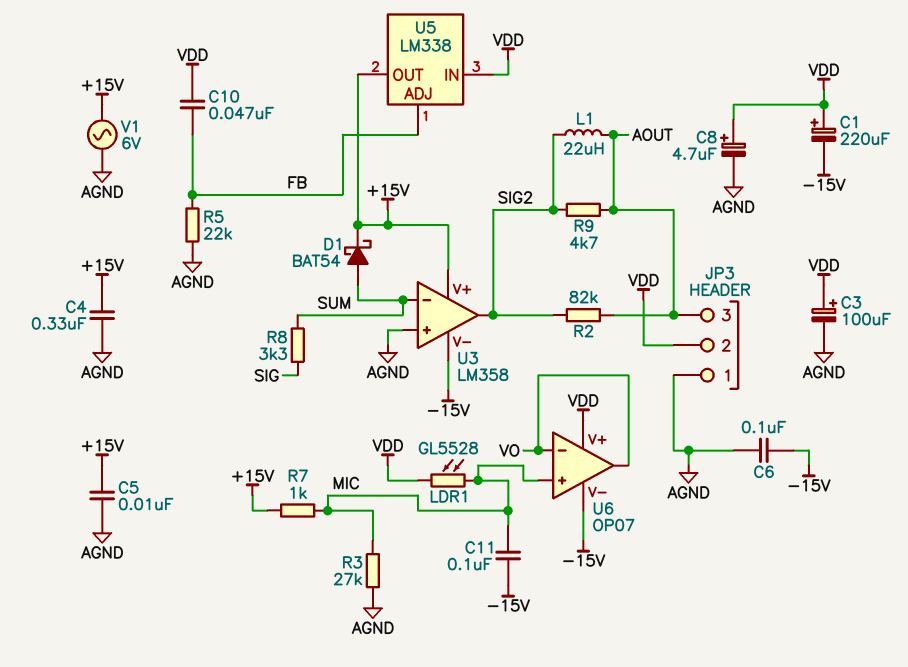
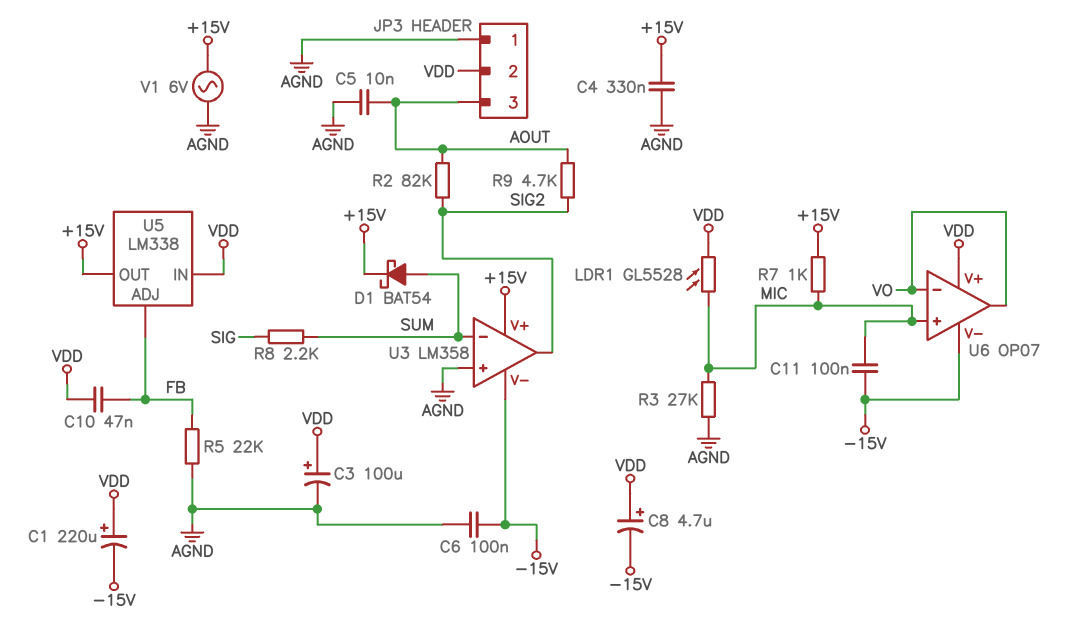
C5: 10nF (+15V, AGND) -> 10nF (AGND, AOUT)
C8: 4.7uF (plus VDD, minus AGND) -> 4.7uF (plus VDD, minus -15V)
L1: 22uH (AOUT, SIG2) -> none
R8: 3.3k (SIG, SUM) -> 2.2k (SIG, SUM)

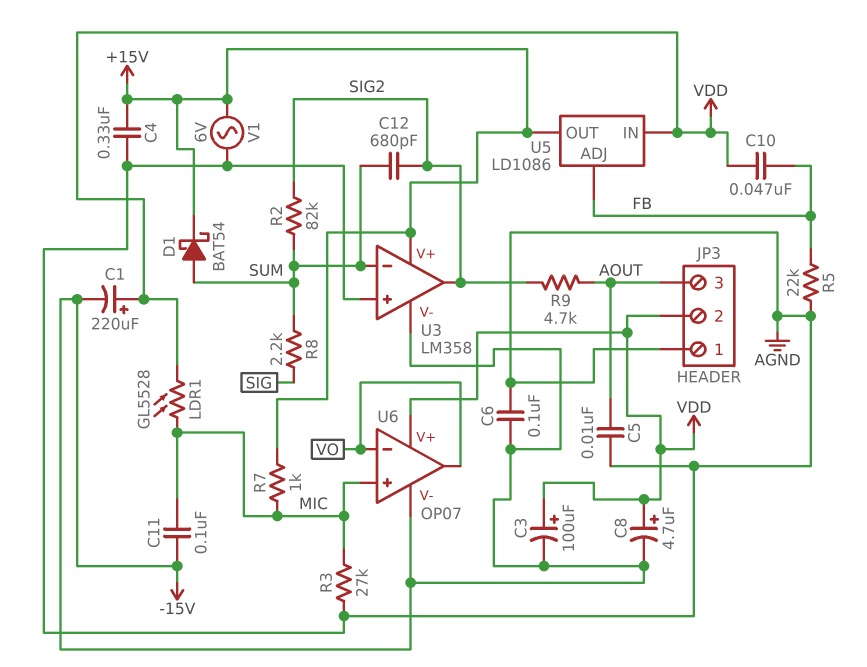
C3: 100uF (plus VDD, minus AGND) -> 100uF (plus VDD, minus -15V)
C12: none -> 680pF (SIG2, SUM)
R2: 82k (AOUT, SIG2) -> 82k (SIG2, SUM)
U5: LM338 -> LD1086

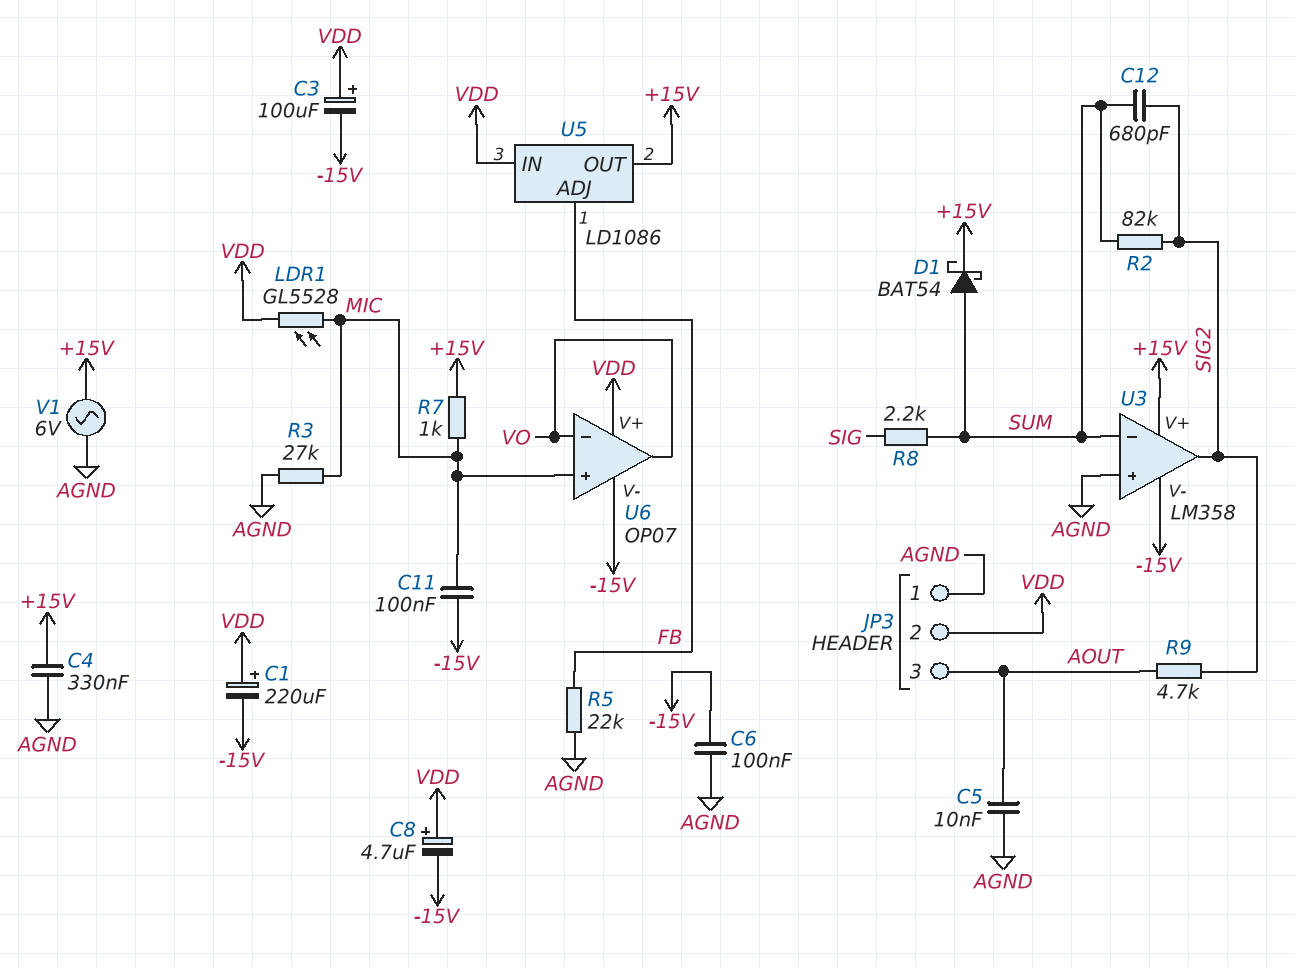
C10: 47nF (FB, VDD) -> none

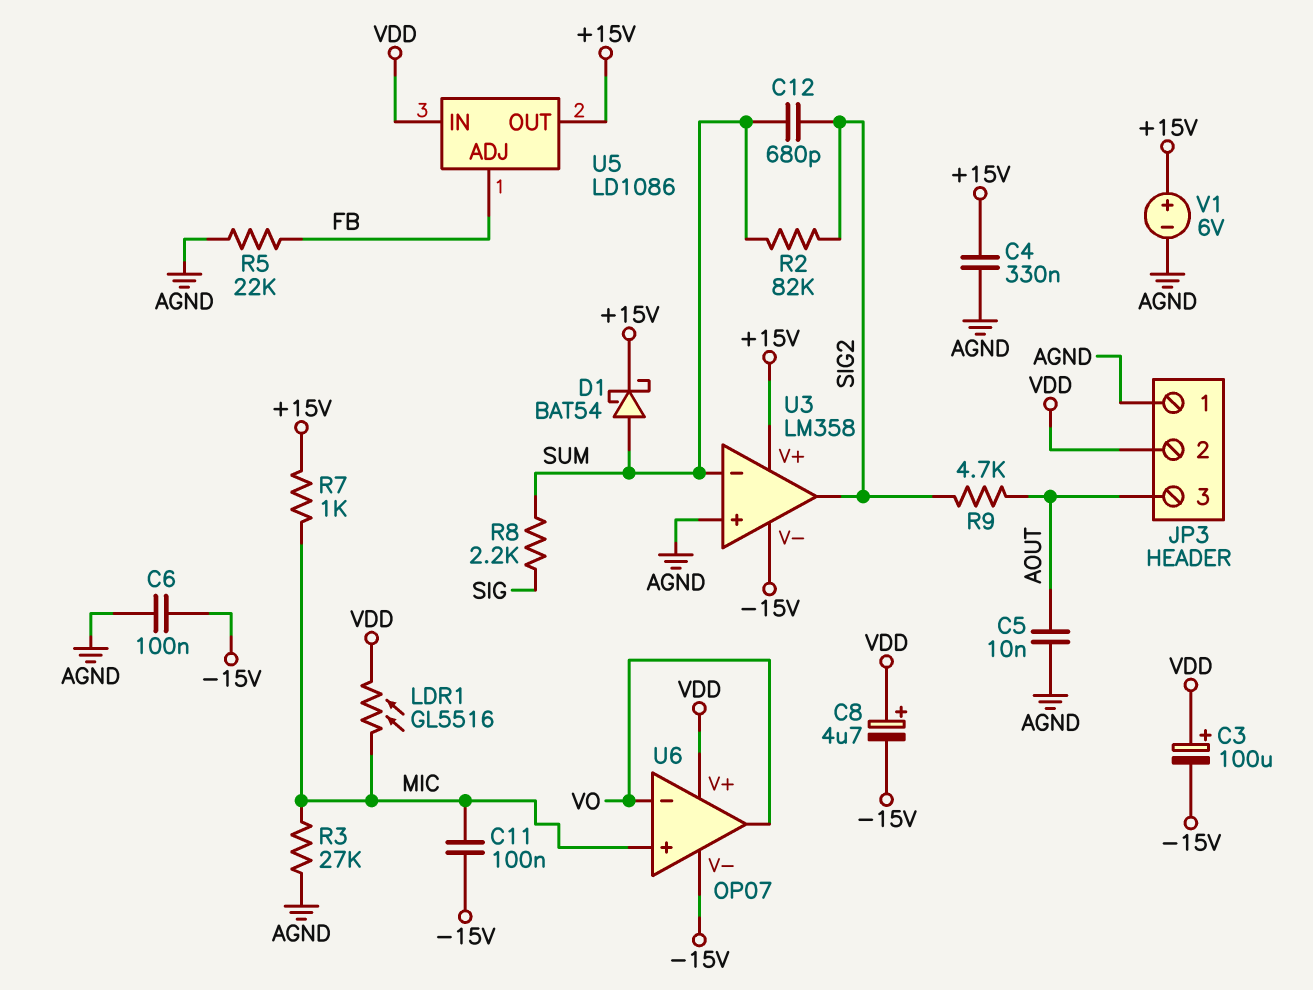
C1: 220uF (plus VDD, minus -15V) -> none
LDR1: GL5528 (MIC, VDD) -> GL5516 (MIC, VDD)
V1: AC 6V (+15V, AGND) -> 6V (plus +15V, minus AGND)

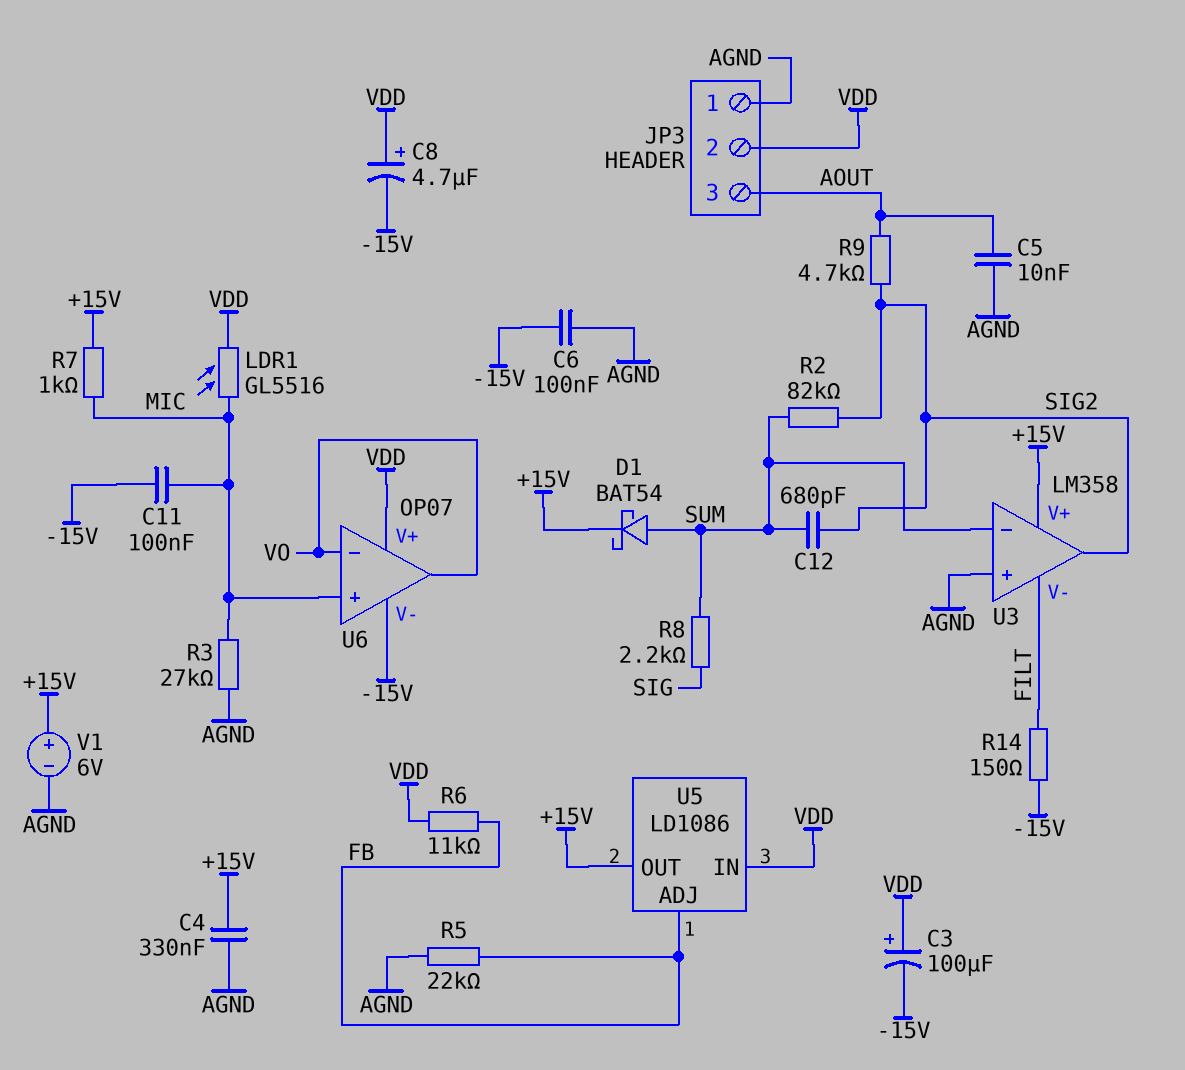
R6: none -> 11k (FB, VDD)
R14: none -> 150 (-15V, FILT)
U3 pin V-: -15V -> FILT

